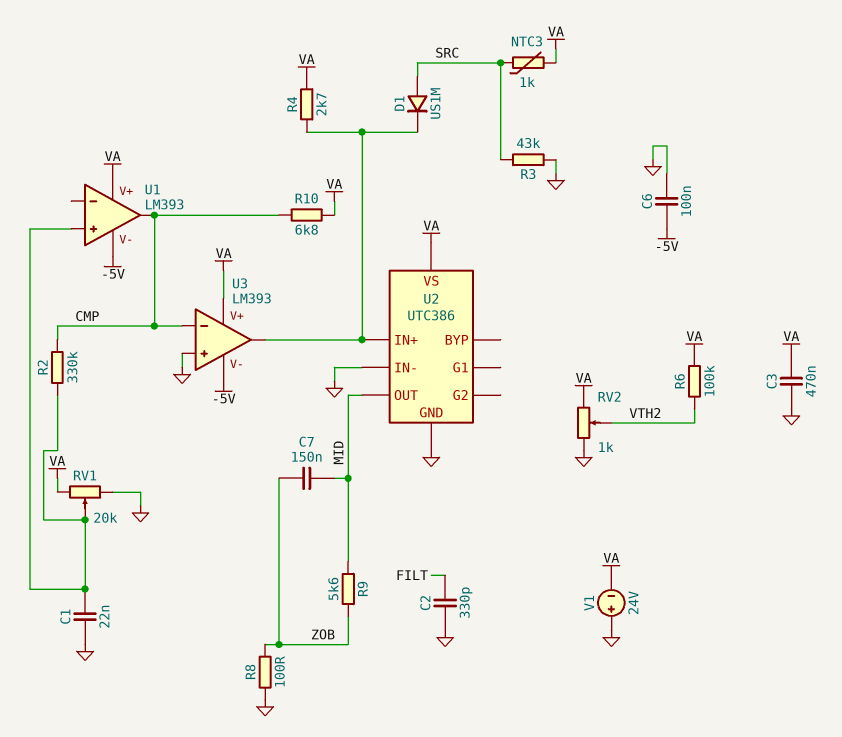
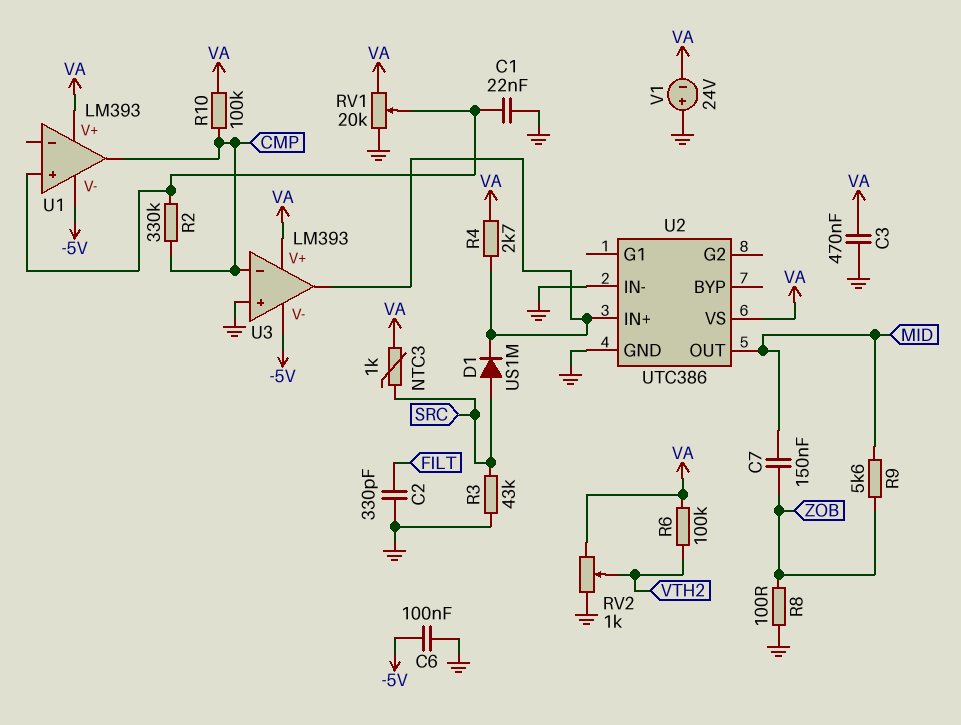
R10: 6.8k (CMP, VA) -> 100k (CMP, VA)

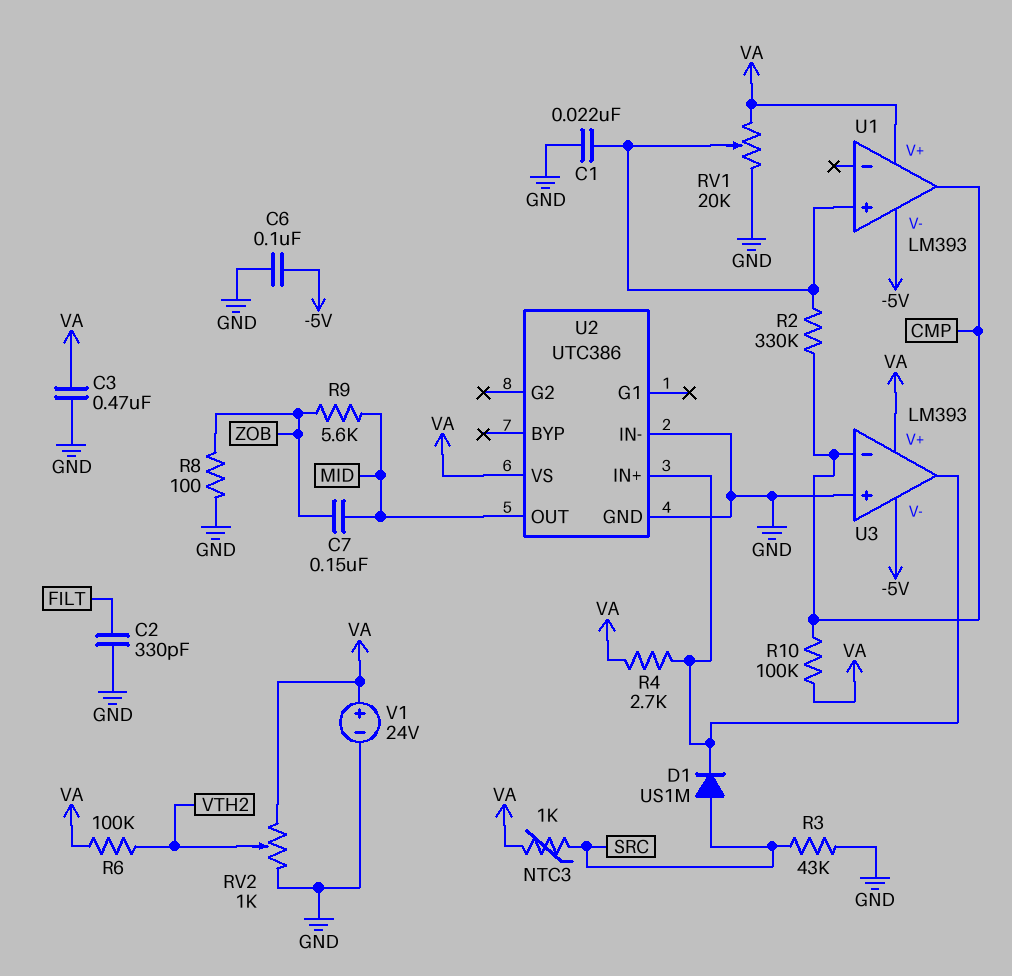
V1: 24V (plus GND, minus VA) -> 24V (plus VA, minus GND)

